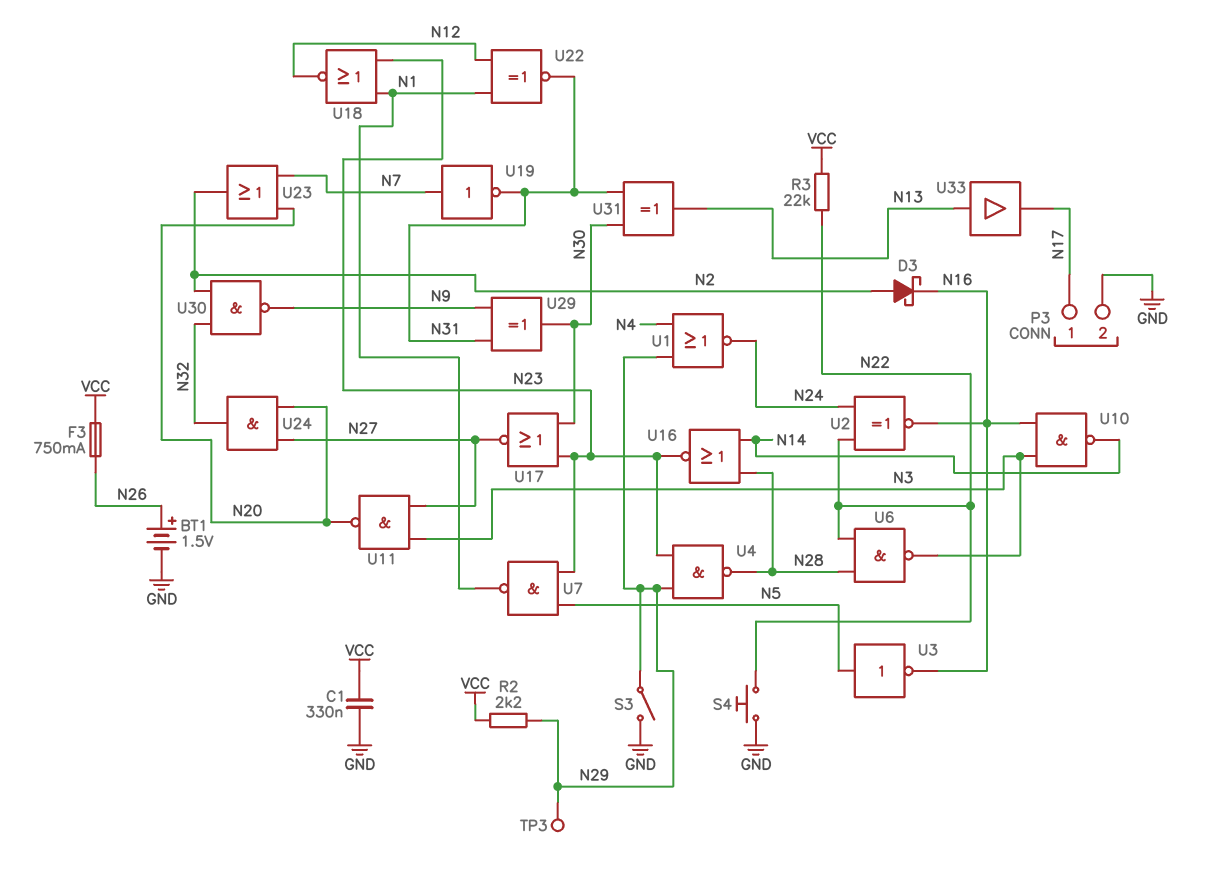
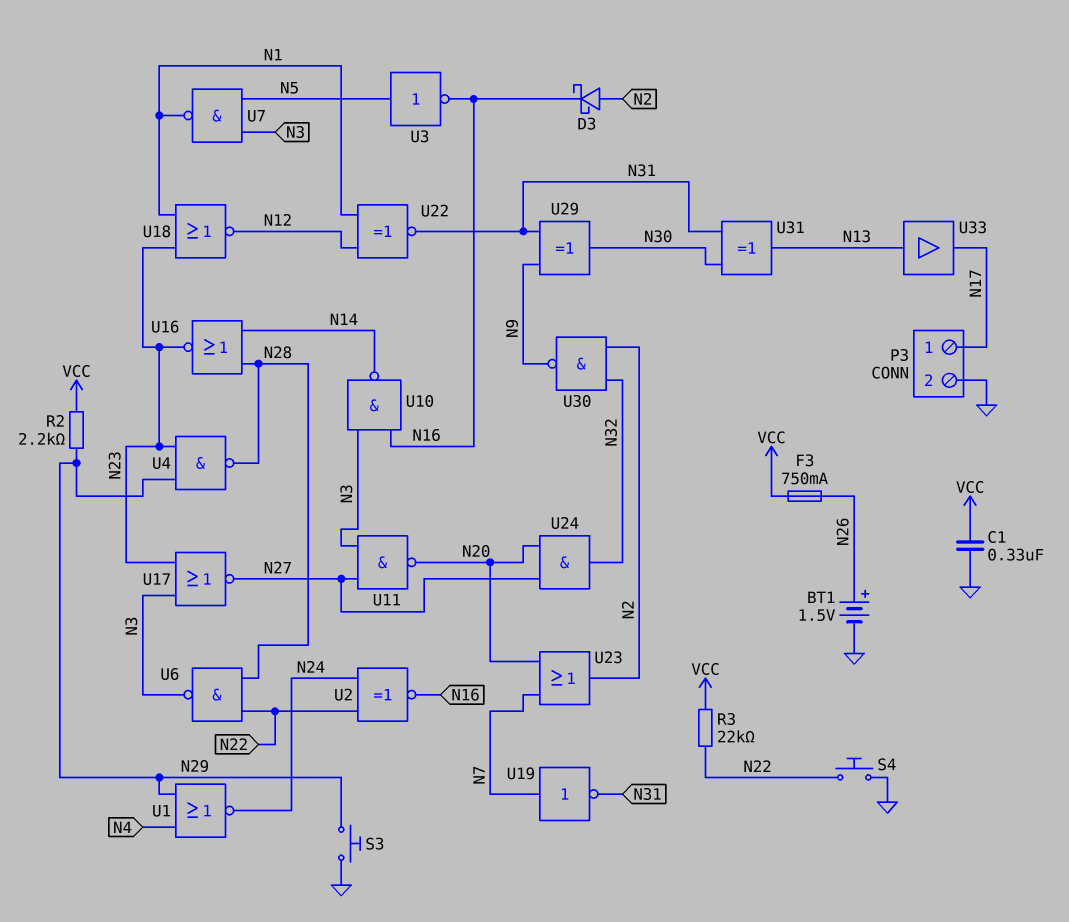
S3: switch (GND, N29) -> button (GND, N29)
TP3: test point (N29) -> none
U7: NAND (in N5, in N23, out N1) -> NAND (in N3, in N5, out N1)
U17: NOR (in N23, in N30, out N27) -> NOR (in N3, in N23, out N27)

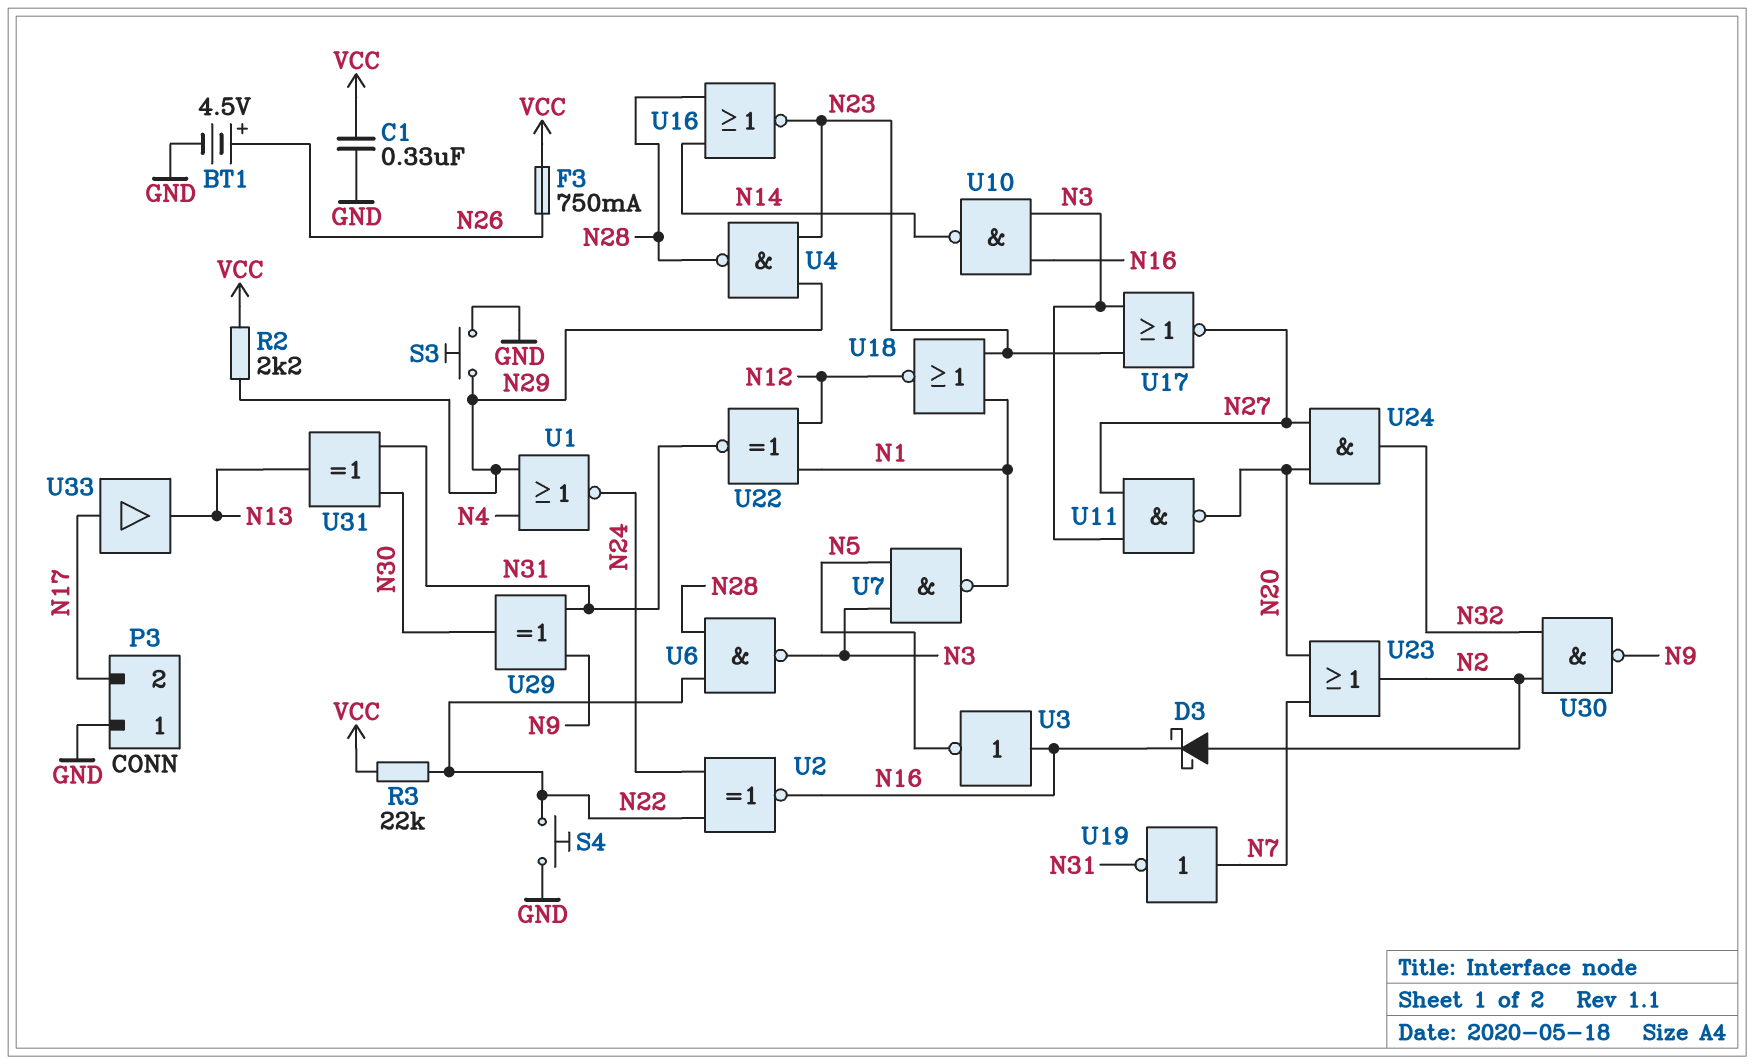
BT1: 1.5V (plus N26, minus GND) -> 4.5V (plus N26, minus GND)
P3 pin 1: N17 -> GND
P3 pin 2: GND -> N17
U3: NOT (in N5, out N16) -> NOT (in N16, out N5)
U33: buffer (in N13, out N17) -> buffer (in N17, out N13)

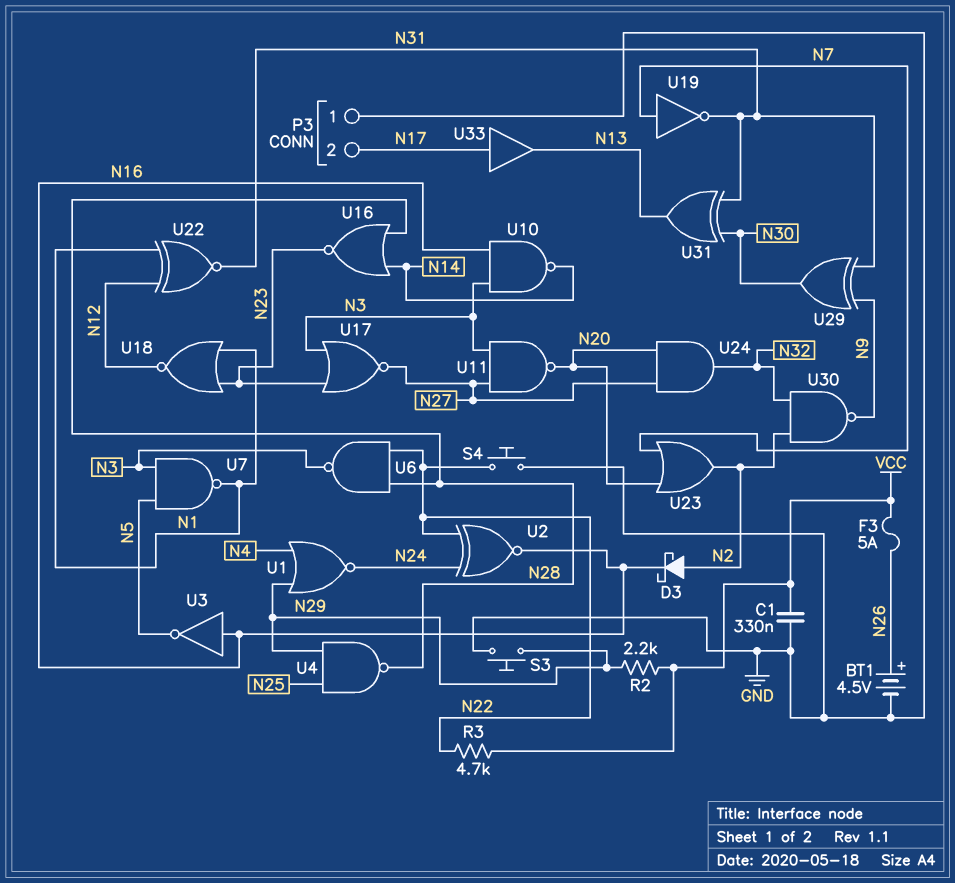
F3: 750mA (N26, VCC) -> 5A (N26, VCC)
R3: 22k (N22, VCC) -> 4.7k (N22, VCC)
U4: NAND (in N23, in N29, out N28) -> NAND (in N25, in N29, out N28)

